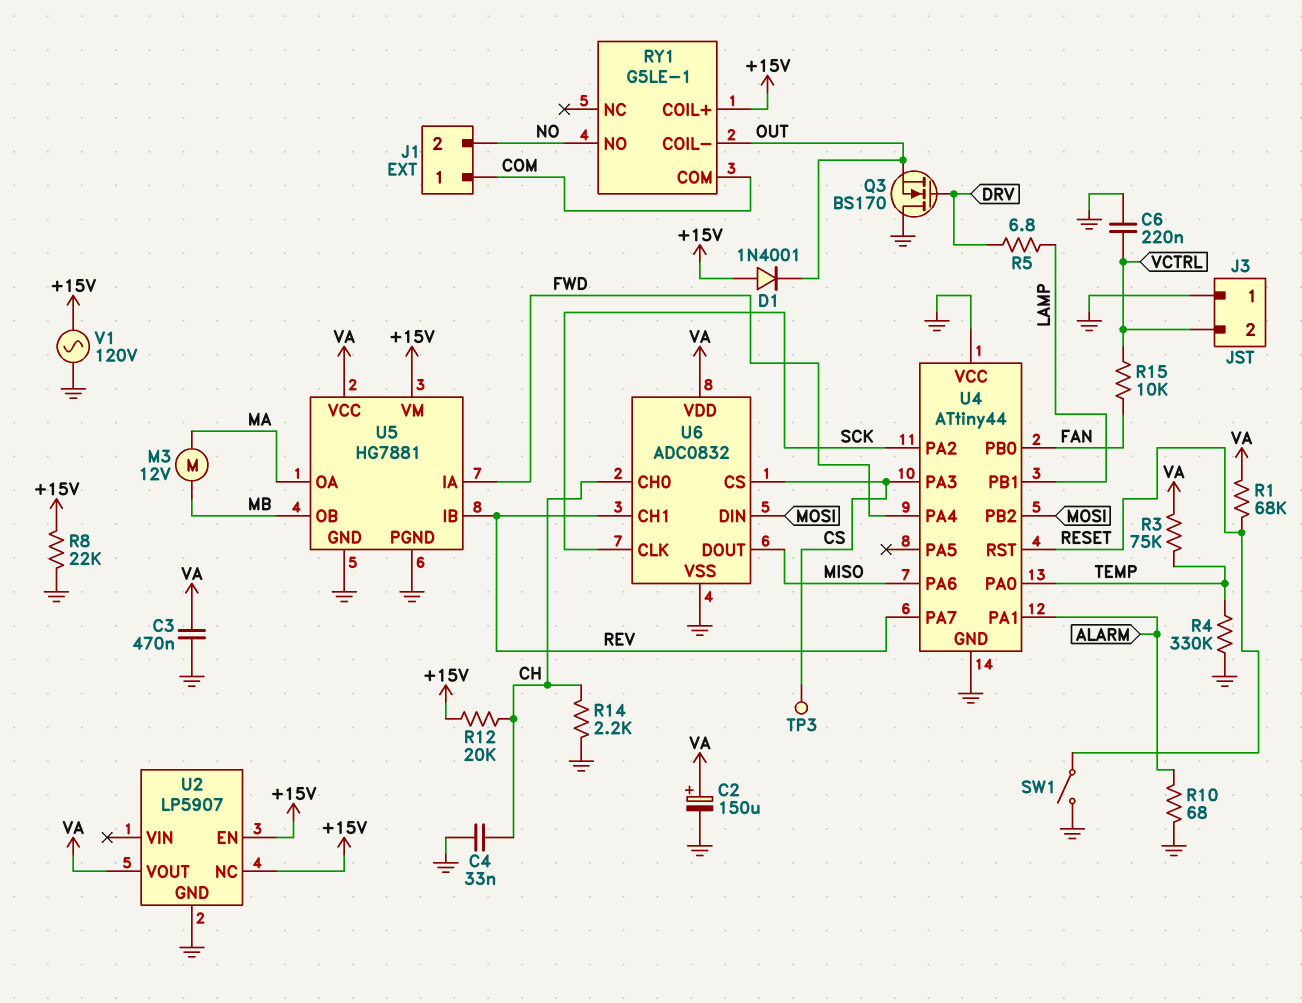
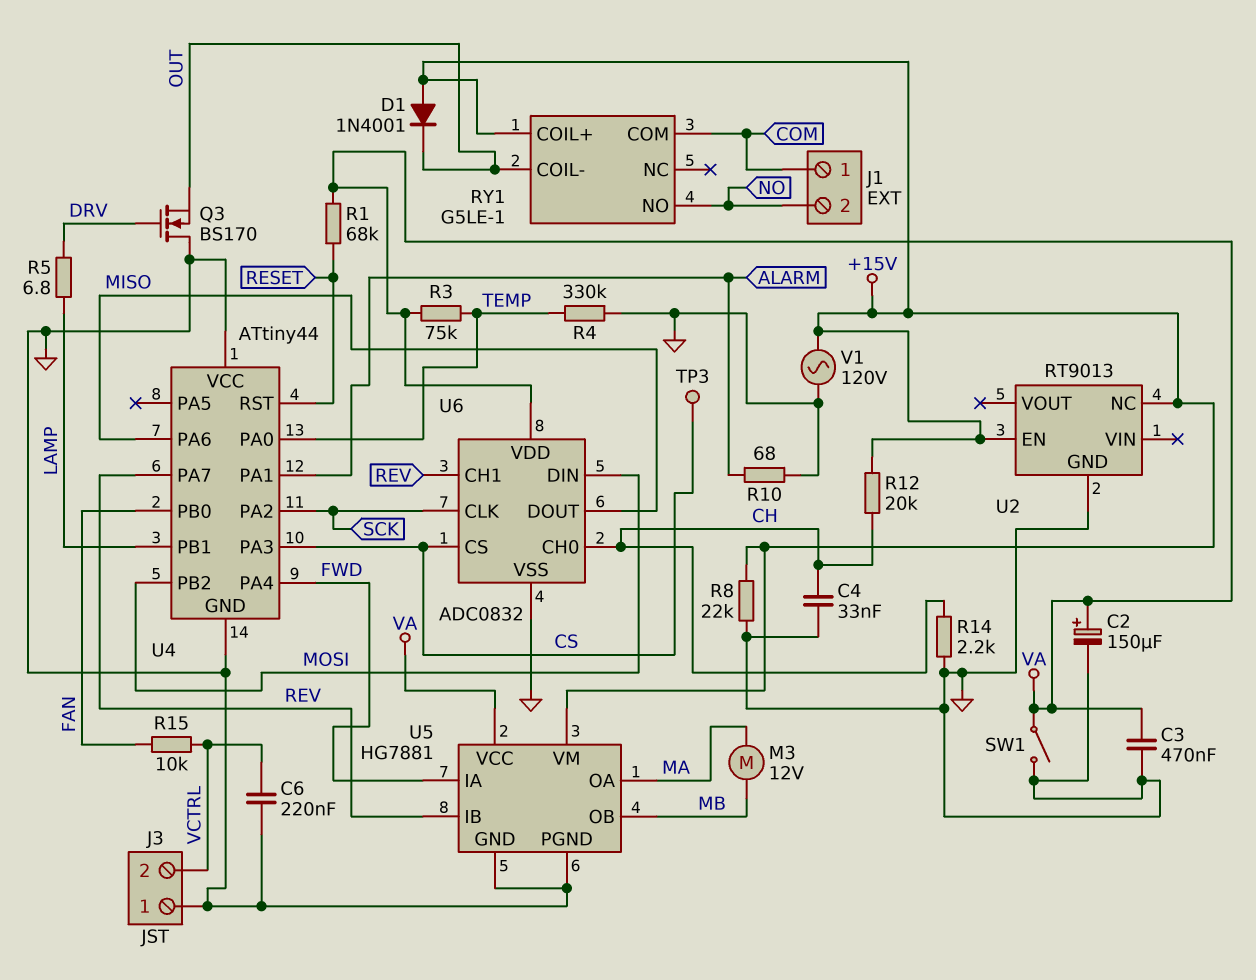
SW1: switch (GND, RESET) -> switch (GND, VA)
U2: LP5907 -> RT9013
U2 pin VOUT: VA -> none

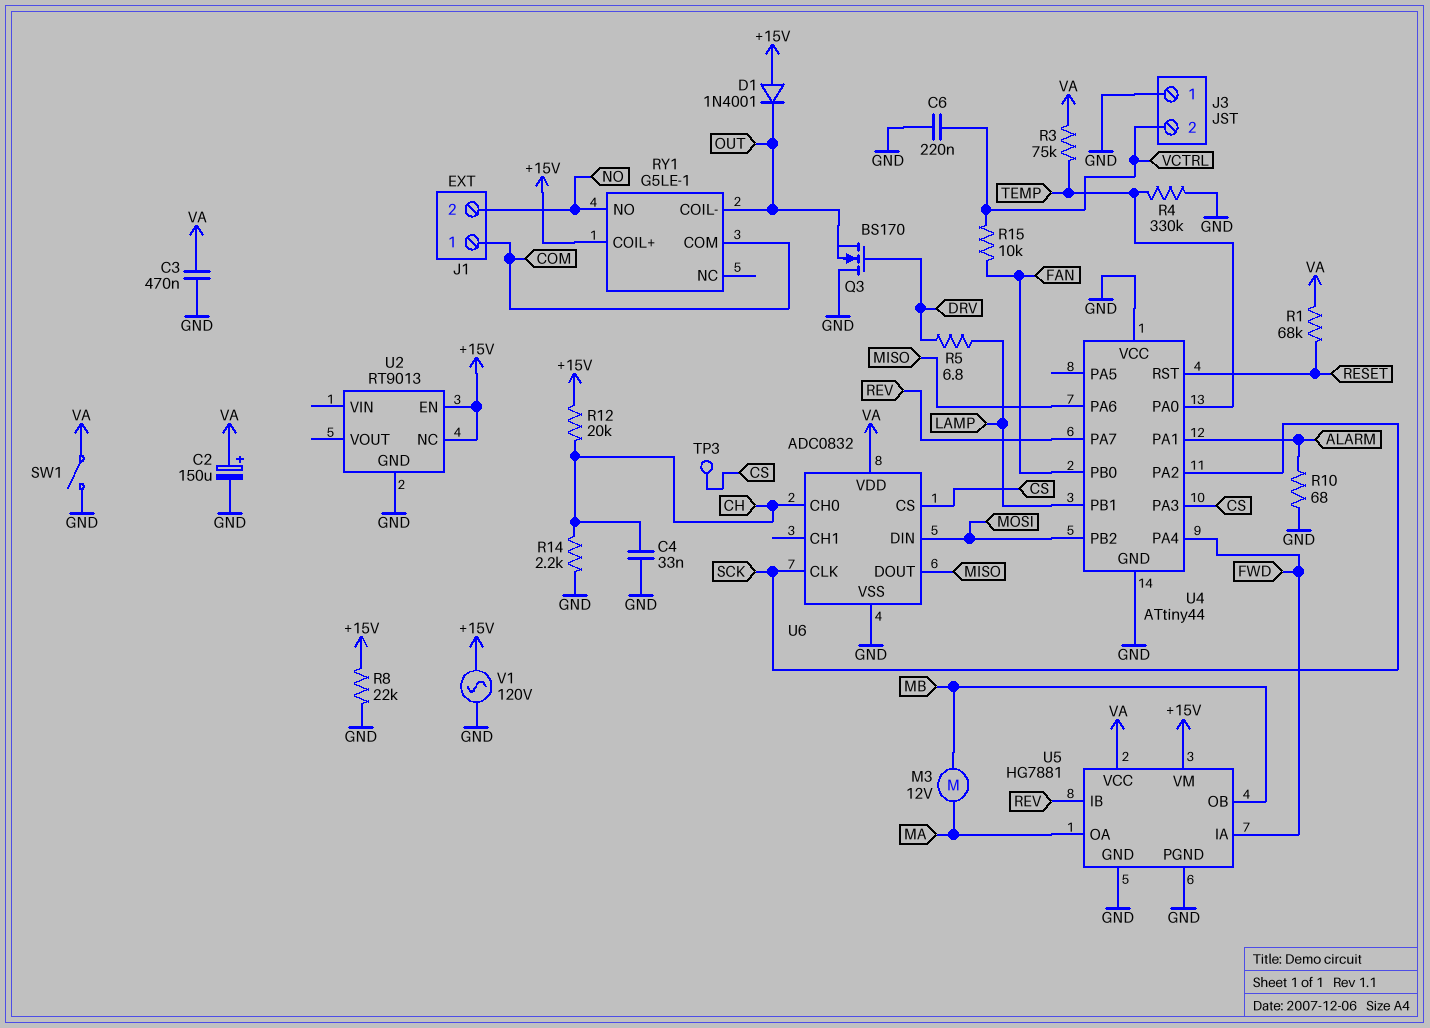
U6 pin CH1: REV -> none

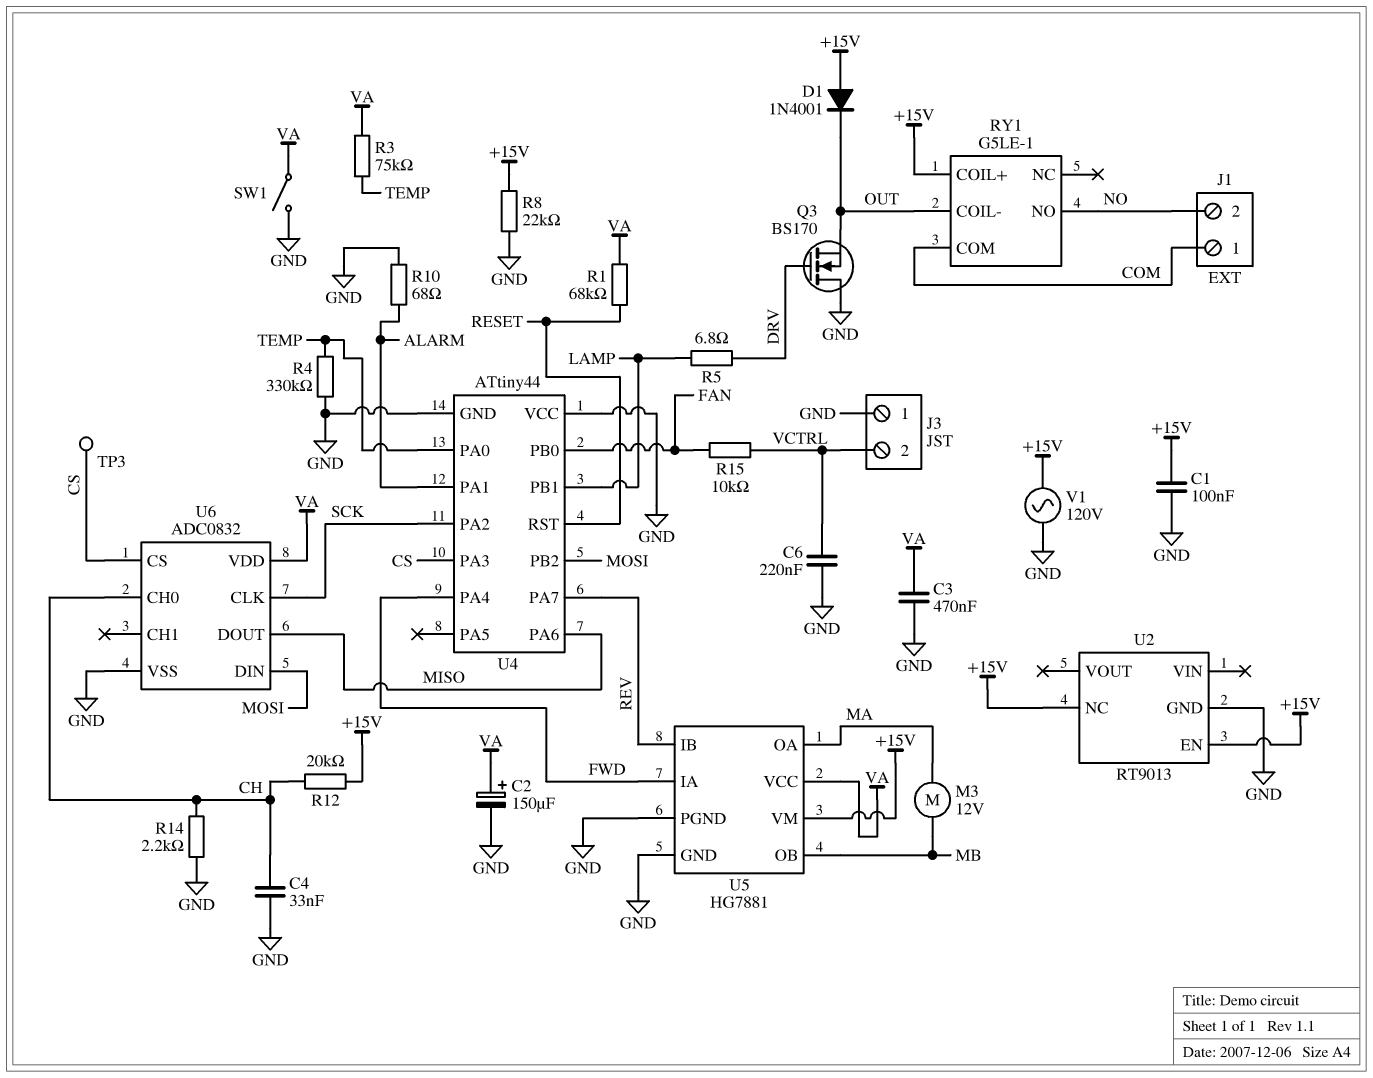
C1: none -> 100nF (+15V, GND)

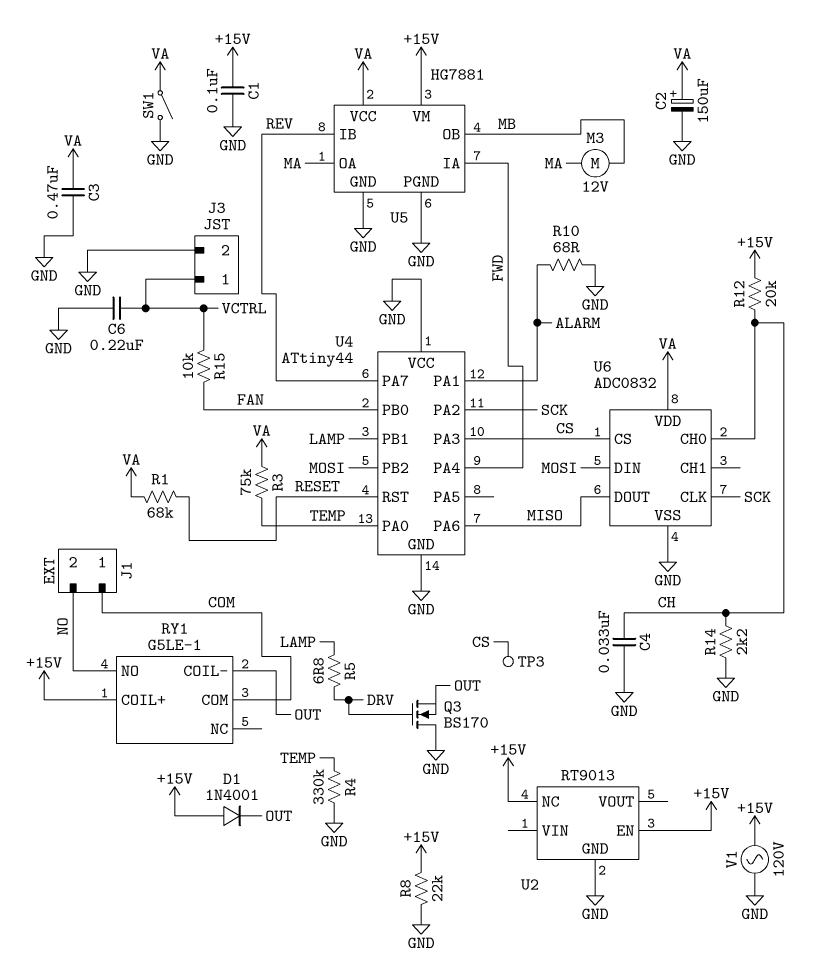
J3 pin 1: GND -> VCTRL
J3 pin 2: VCTRL -> GND

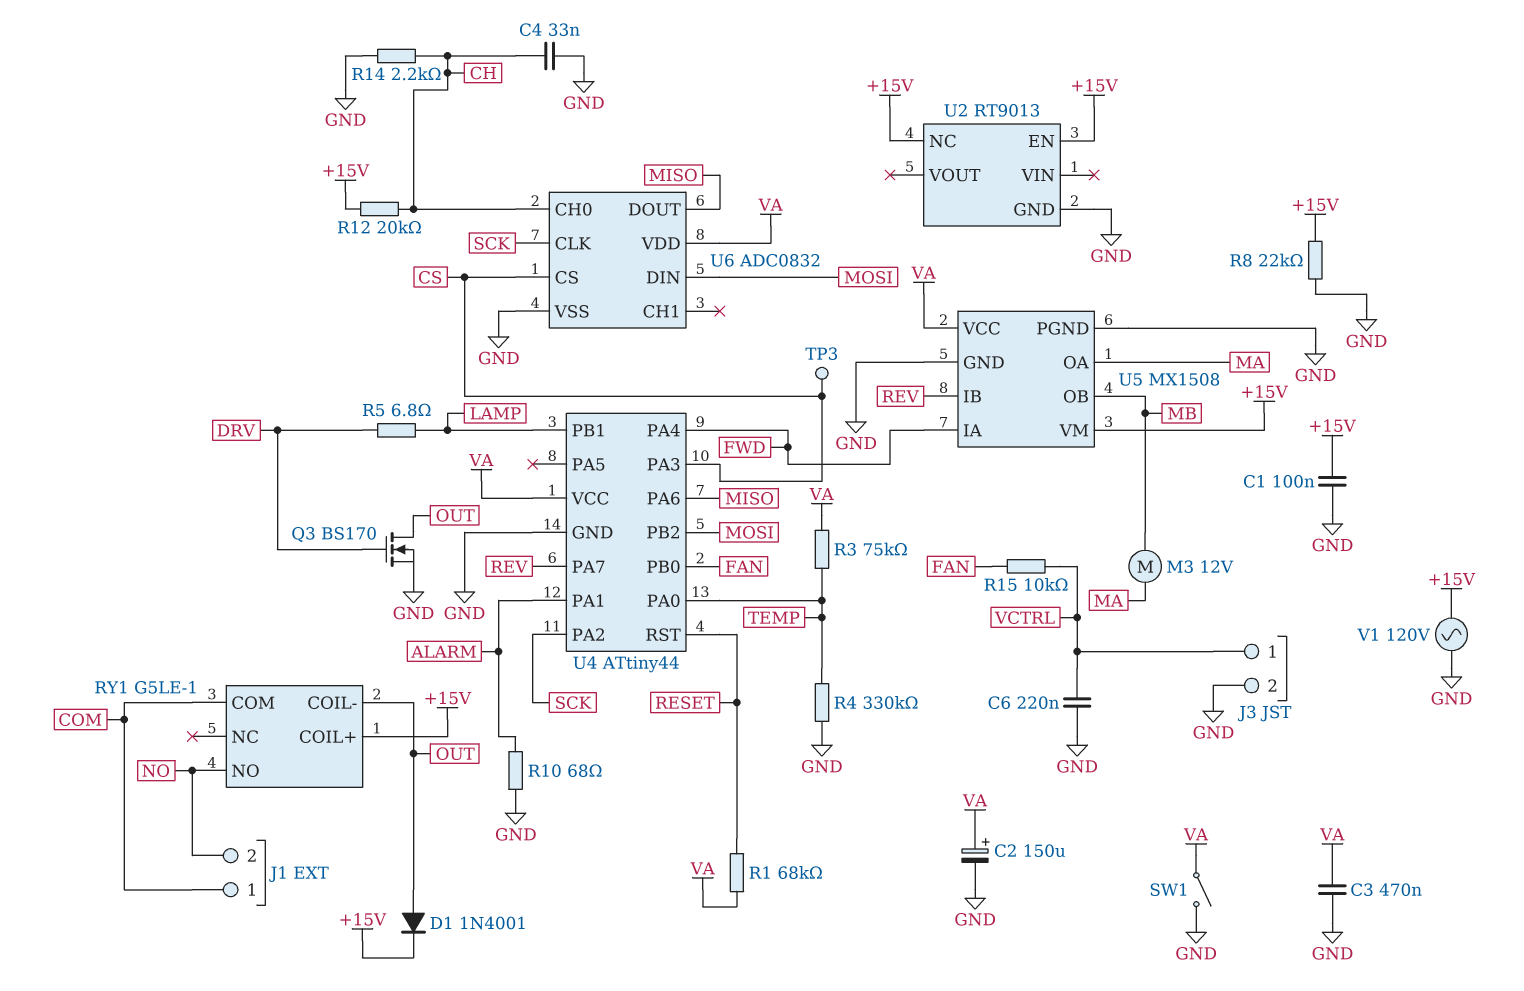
D1: diode 1N4001 (A +15V, K OUT) -> diode 1N4001 (A OUT, K +15V)
Q3: NMOS BS170 (G DRV, D GND, S OUT) -> NMOS BS170 (G DRV, D OUT, S GND)
U4 pin VCC: GND -> VA
U5: HG7881 -> MX1508

